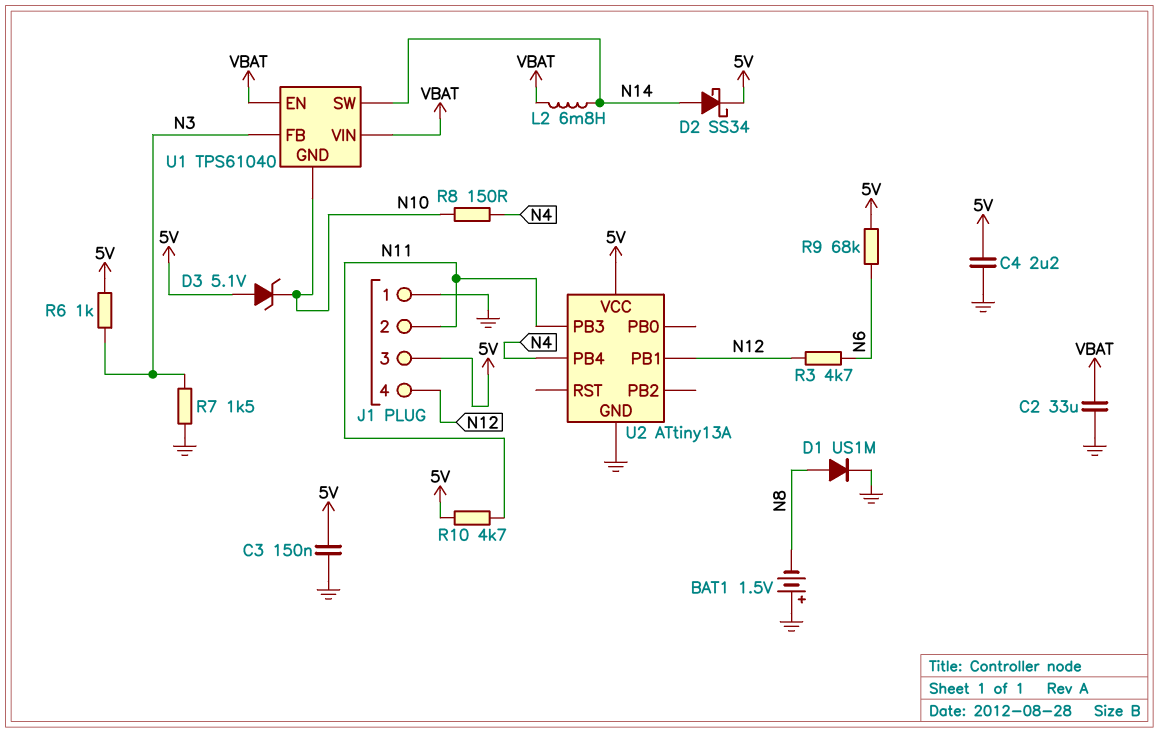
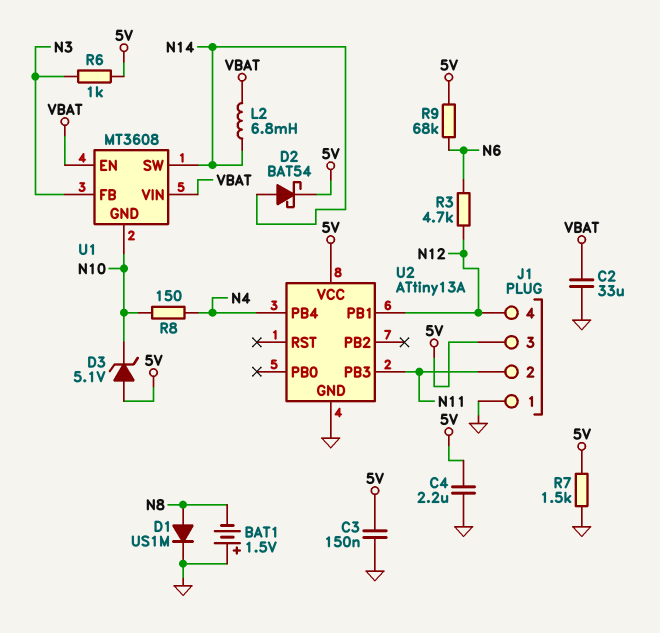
D2: schottky SS34 (A N14, K 5V) -> schottky BAT54 (A N14, K 5V)
R7: 1.5k (GND, N3) -> 1.5k (5V, GND)
R10: 4.7k (5V, N11) -> none
U1: TPS61040 -> MT3608

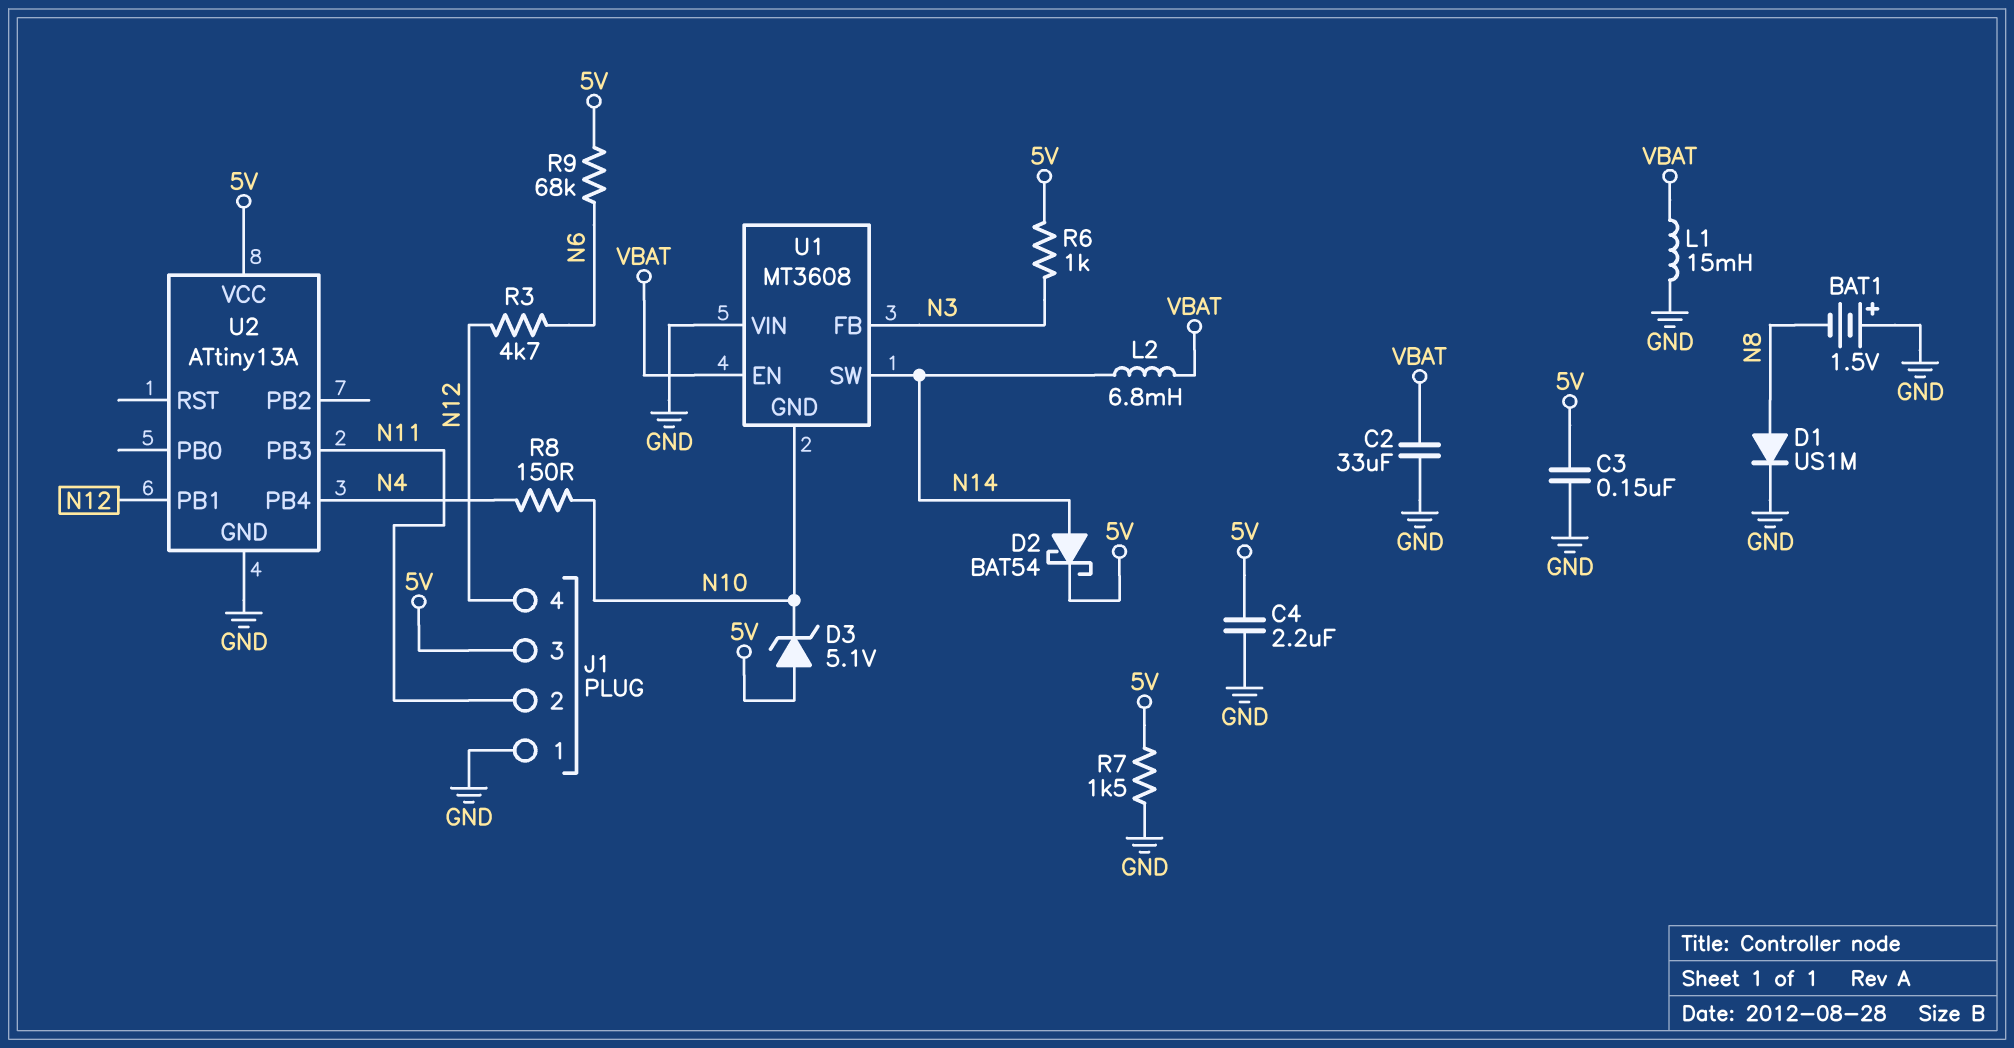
L1: none -> 15mH (GND, VBAT)
U1 pin VIN: VBAT -> GND

